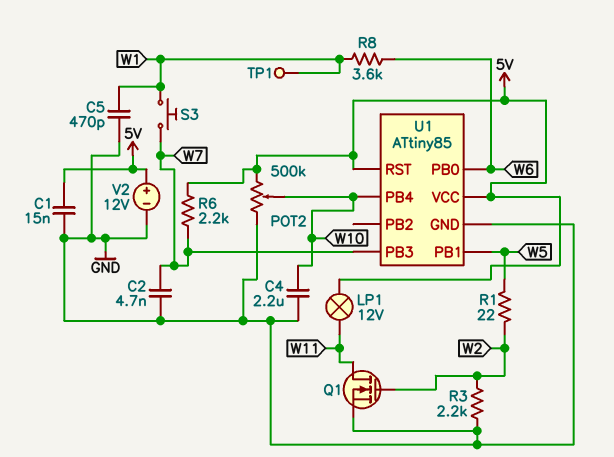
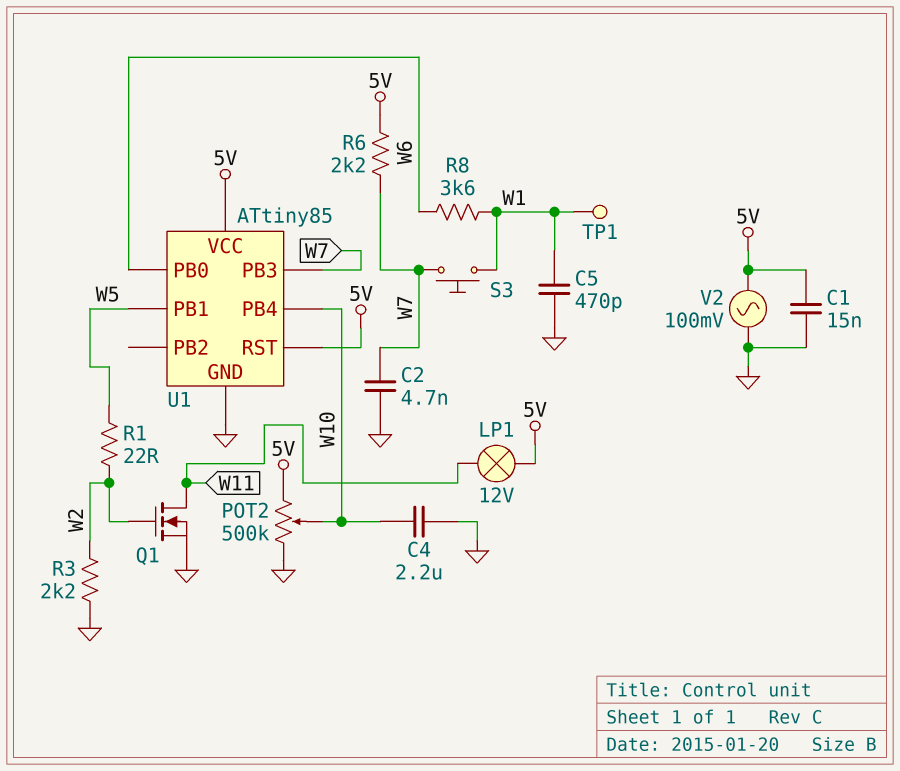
V2: 12V (plus 5V, minus GND) -> AC 100mV (5V, GND)

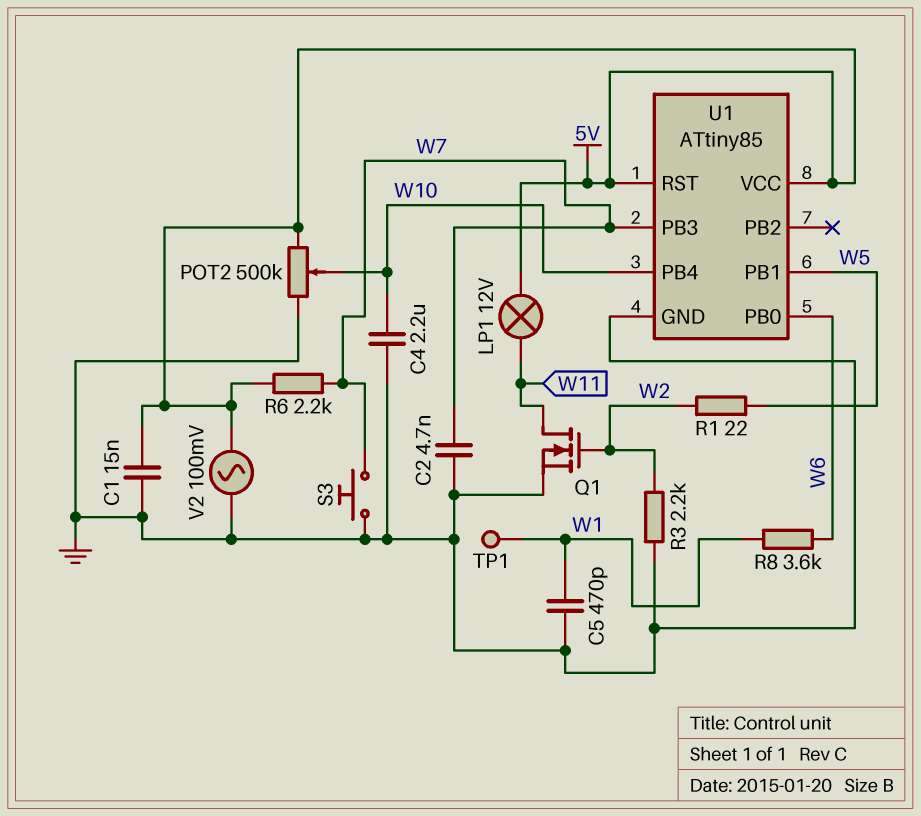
S3: button (W1, W7) -> button (GND, W7)

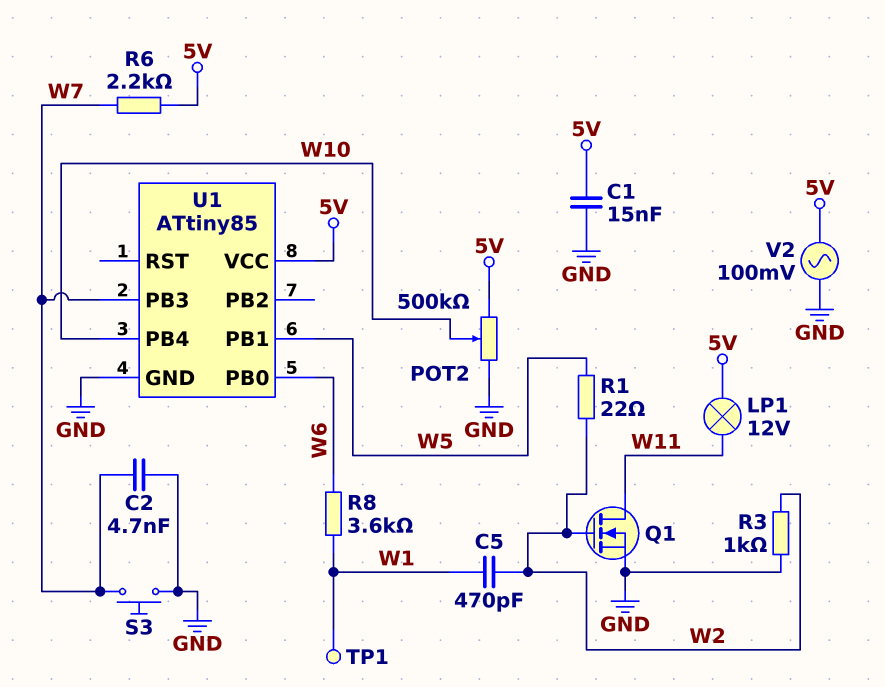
C4: 2.2uF (GND, W10) -> none
C5: 470pF (GND, W1) -> 470pF (W1, W2)
R3: 2.2k (GND, W2) -> 1k (GND, W2)
U1 pin RST: 5V -> none

